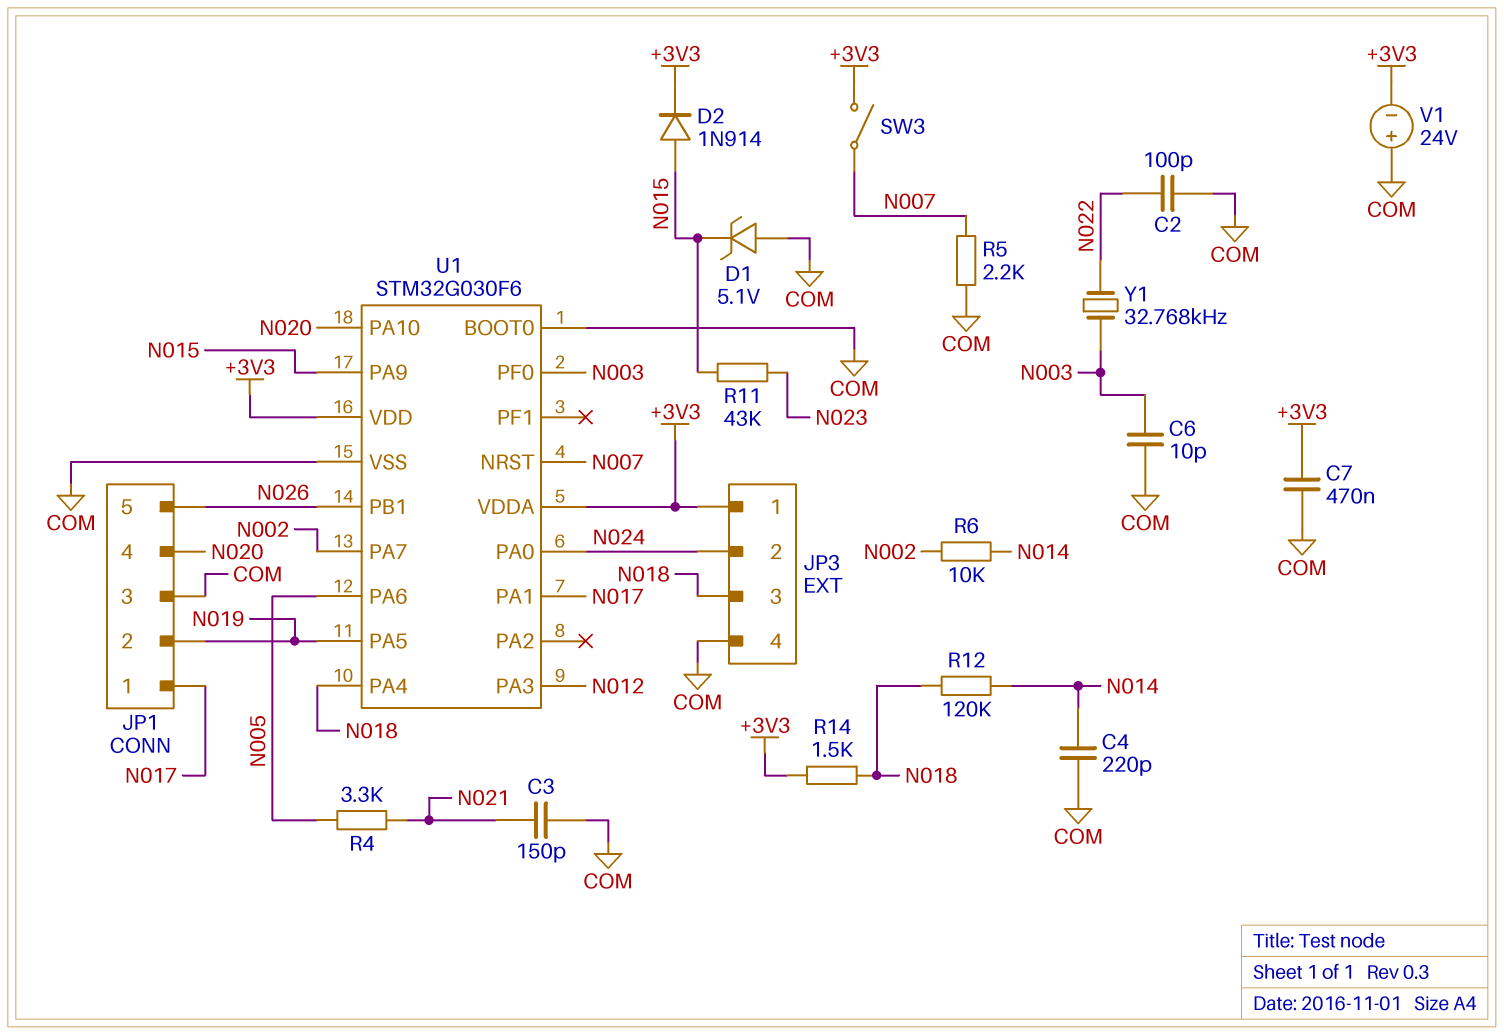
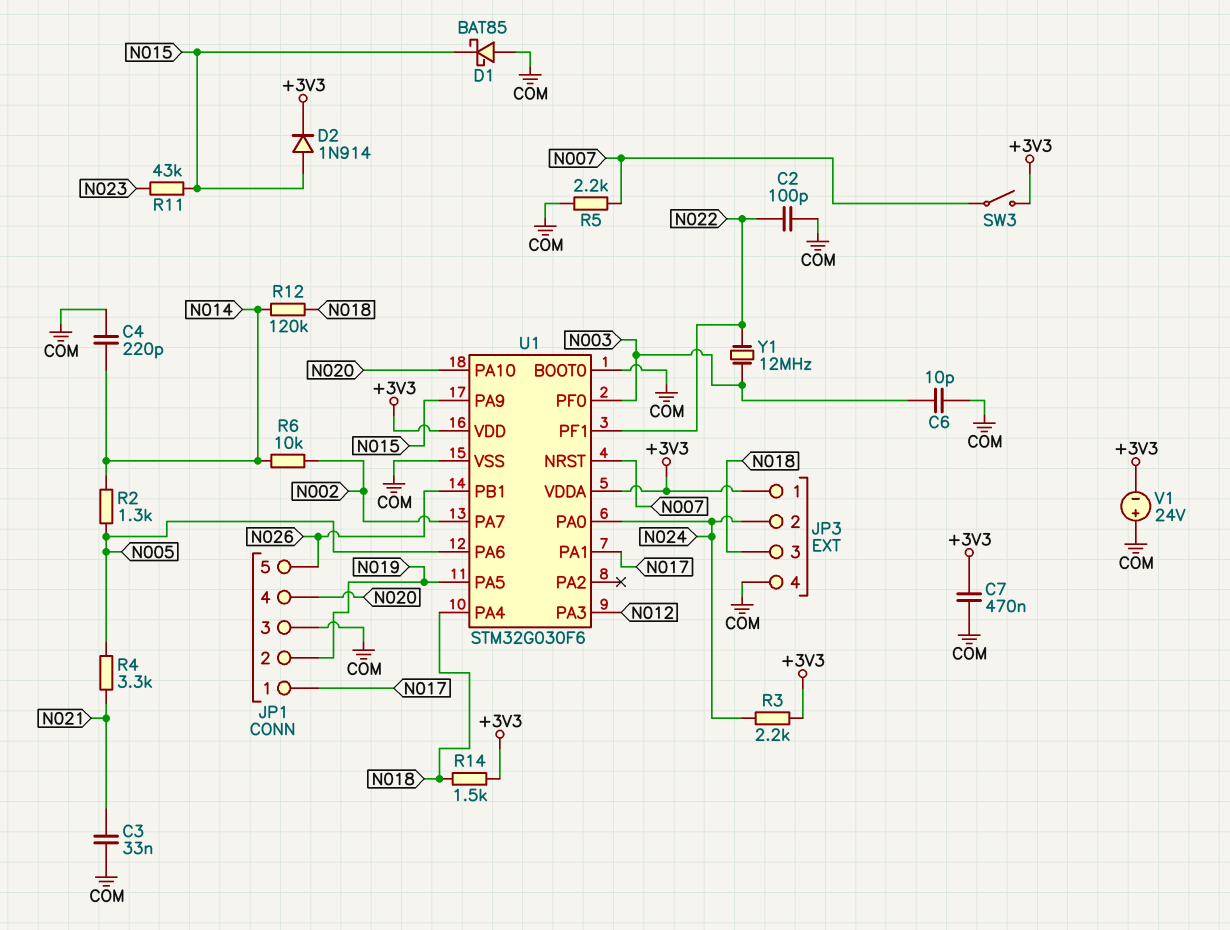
C3: 150pF (COM, N021) -> 33nF (COM, N021)
D1: zener 5.1V (A COM, K N015) -> schottky BAT85 (A COM, K N015)
R2: none -> 1.3k (N005, N014)
R3: none -> 2.2k (+3V3, N024)
U1 pin PF1: none -> N022
Y1: 32.768kHz (N003, N022) -> 12MHz (N003, N022)

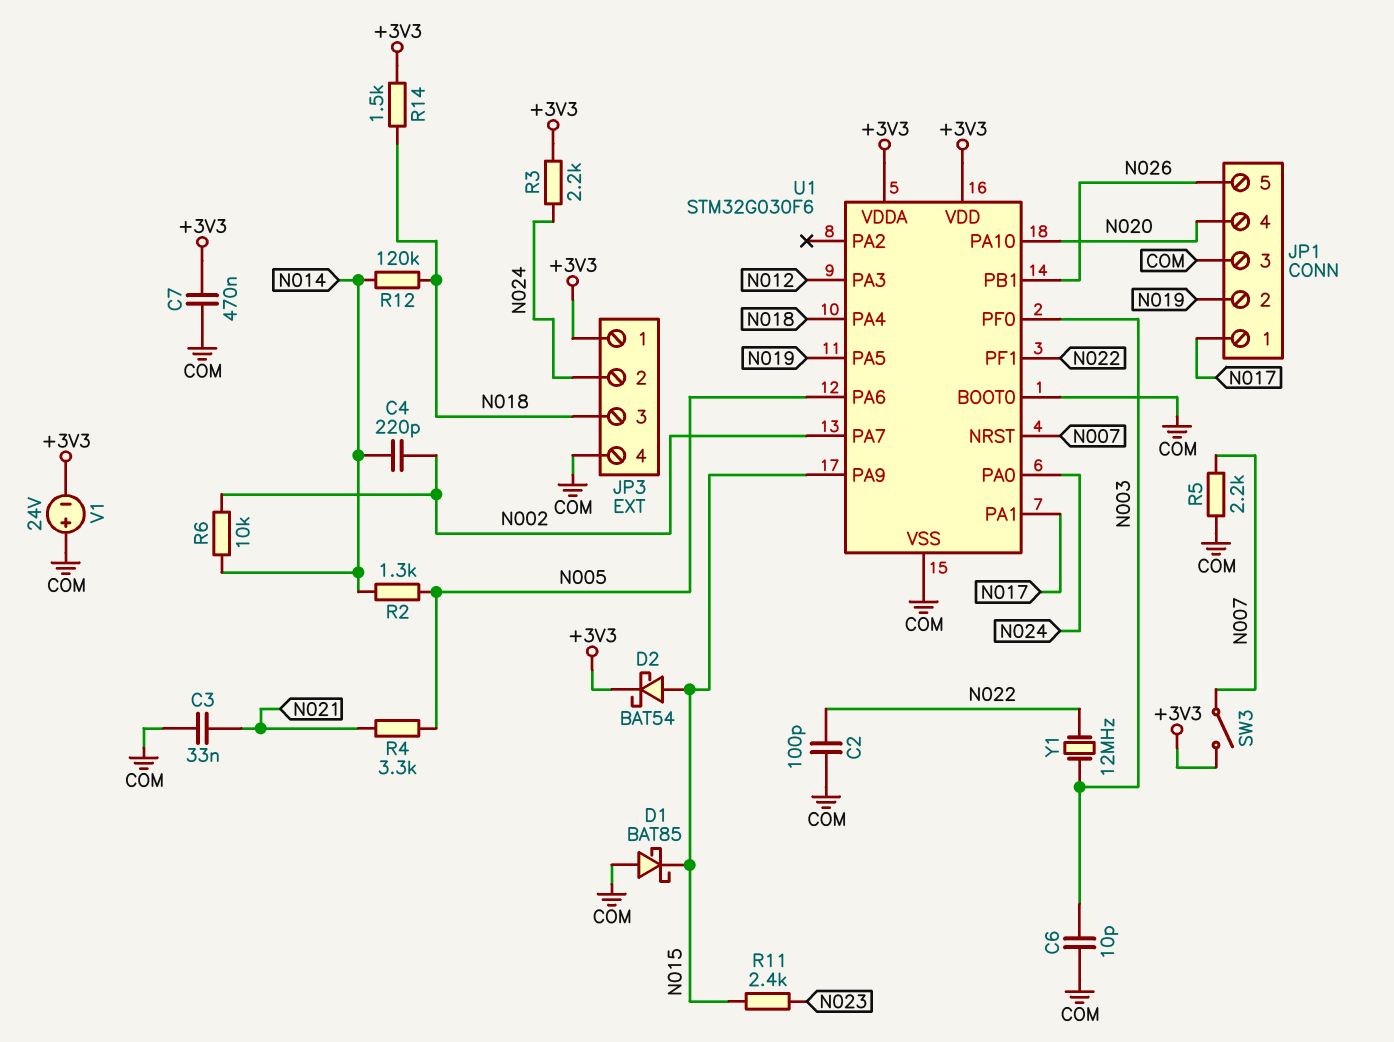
C4: 220pF (COM, N014) -> 220pF (N002, N014)
D2: diode 1N914 (A N015, K +3V3) -> schottky BAT54 (A N015, K +3V3)
R11: 43k (N015, N023) -> 2.4k (N015, N023)

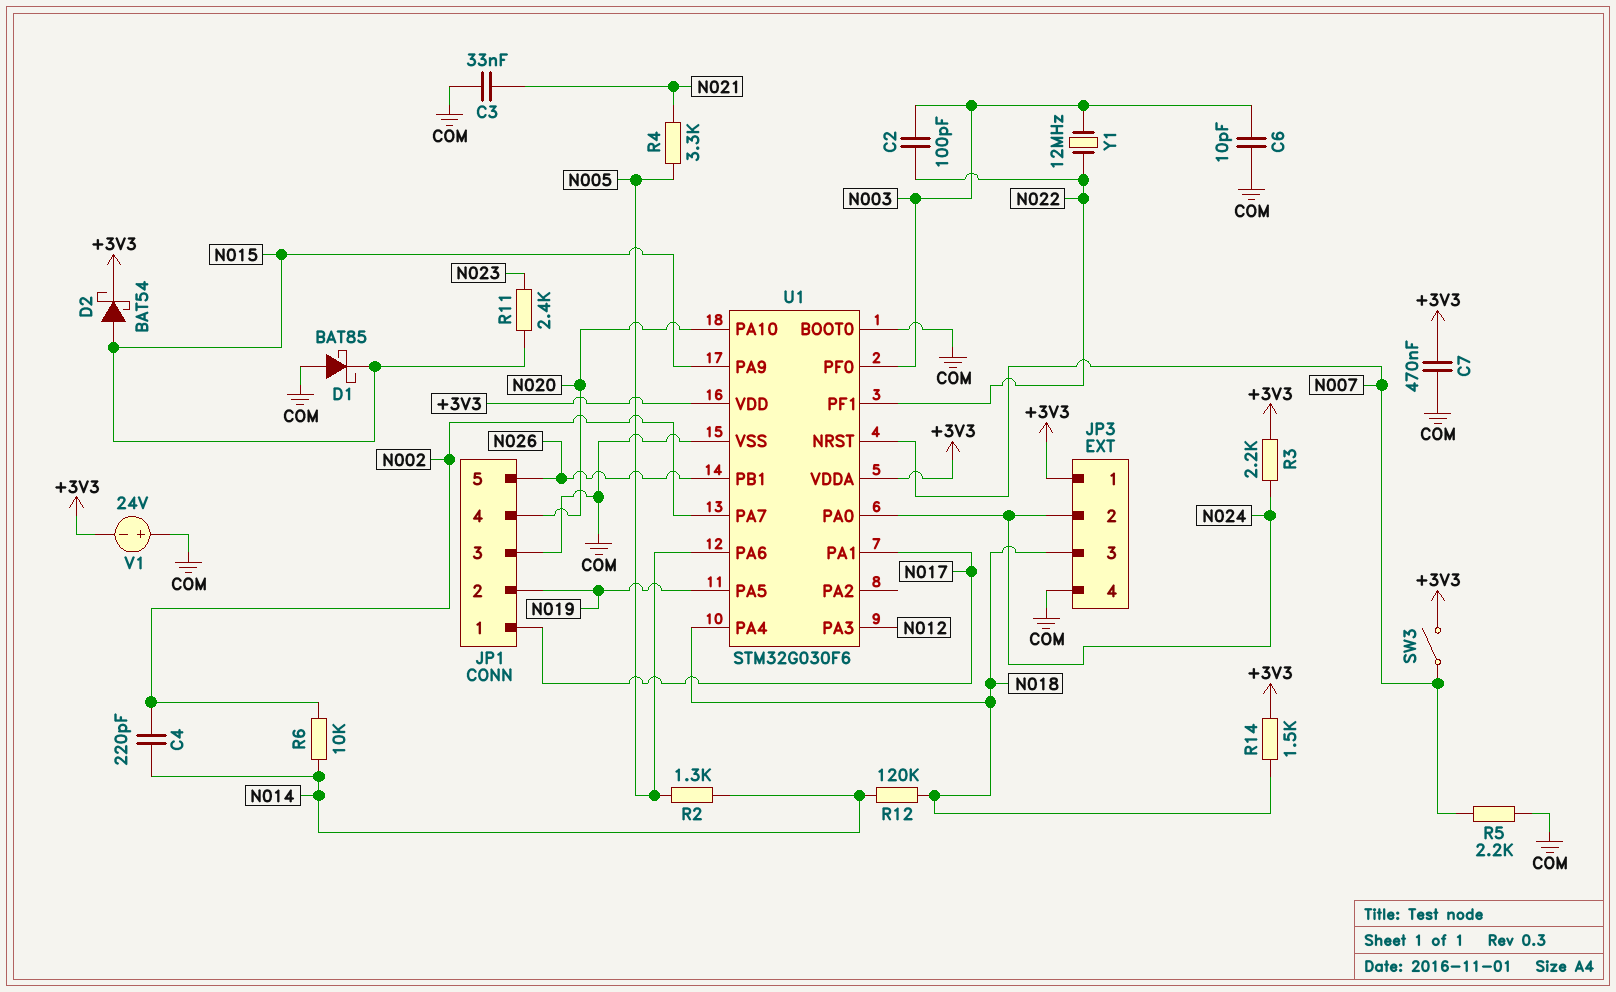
C2: 100pF (COM, N022) -> 100pF (N003, N022)

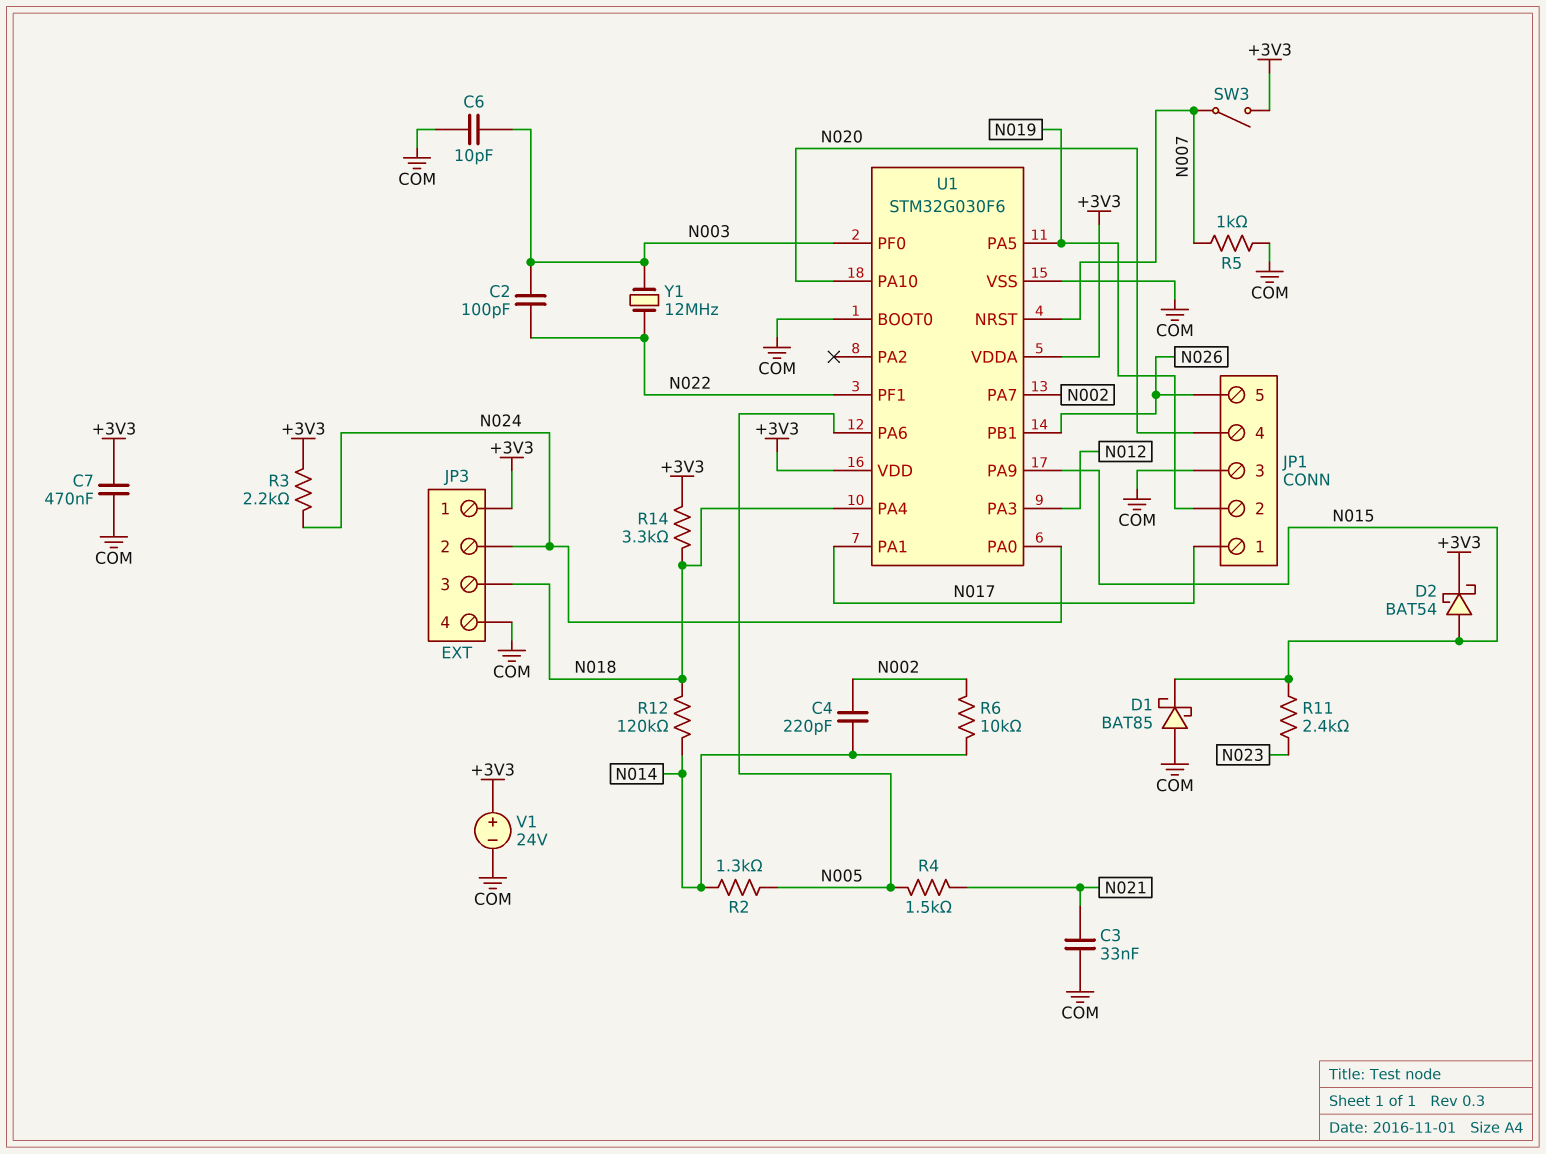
R4: 3.3k (N005, N021) -> 1.5k (N005, N021)
R5: 2.2k (COM, N007) -> 1k (COM, N007)
R14: 1.5k (+3V3, N018) -> 3.3k (+3V3, N018)
V1: 24V (plus COM, minus +3V3) -> 24V (plus +3V3, minus COM)

